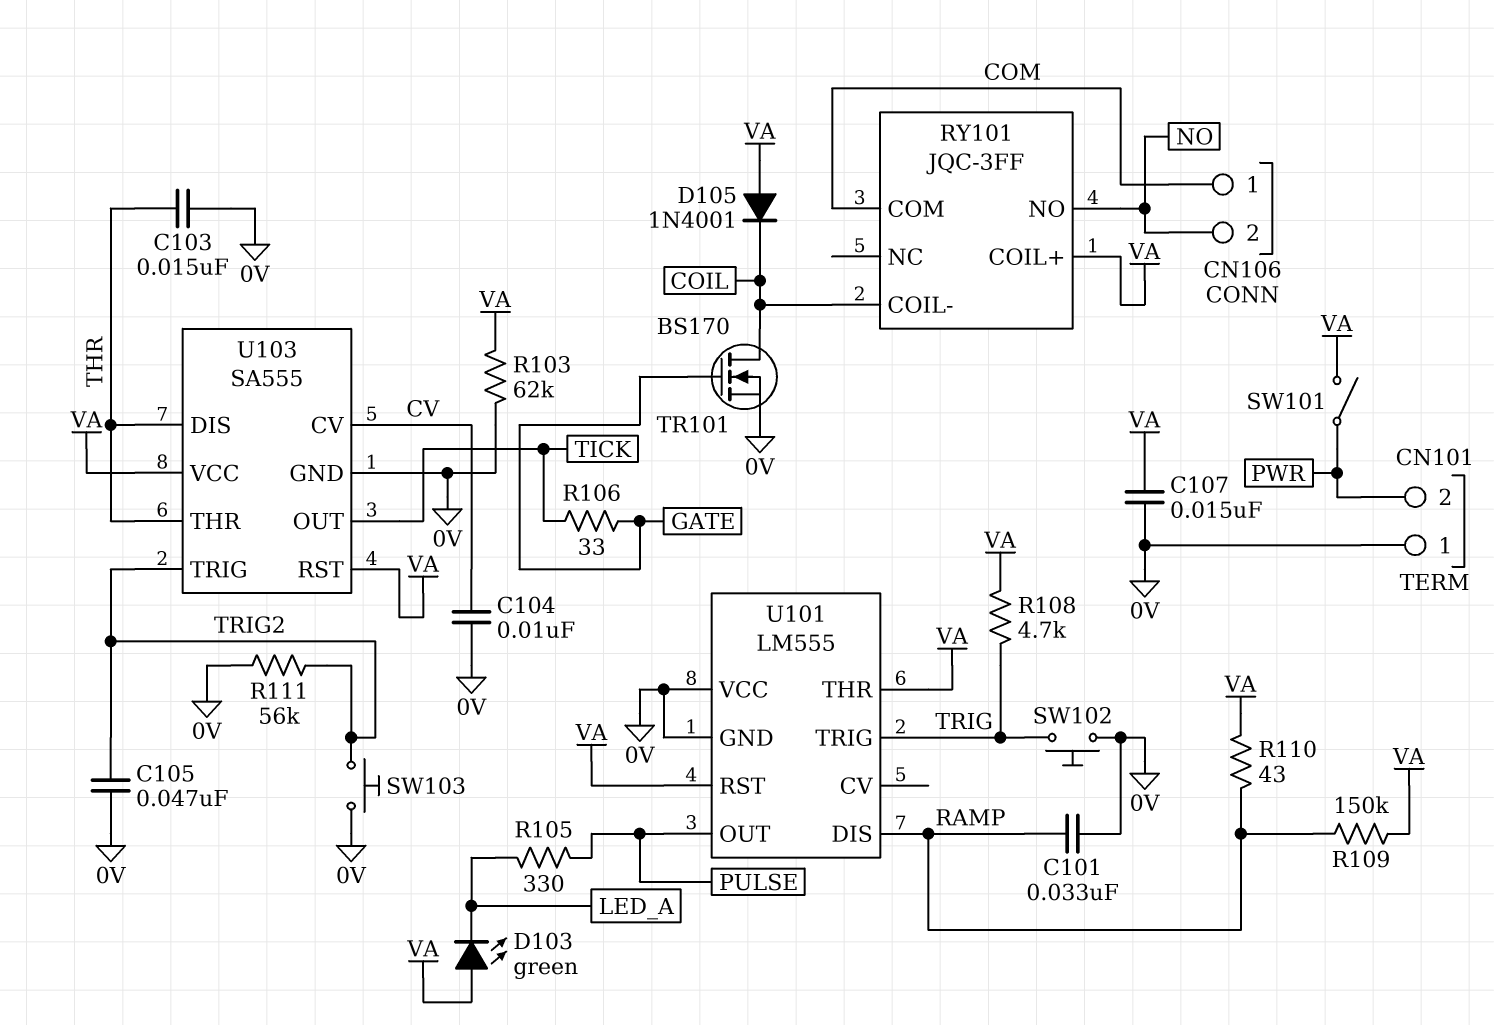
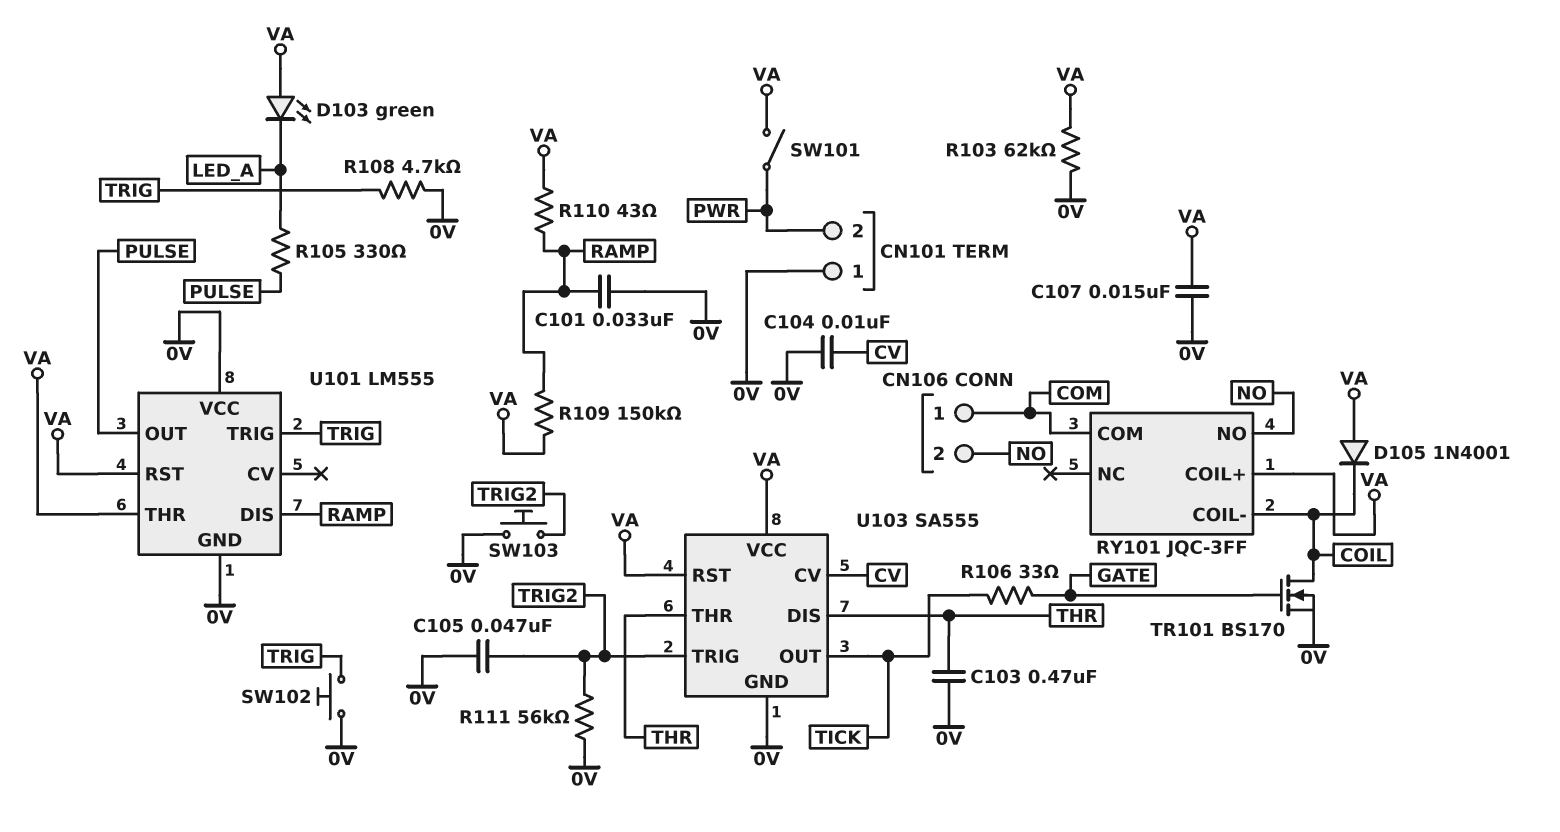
C103: 15nF (0V, THR) -> 470nF (0V, THR)
R108: 4.7k (TRIG, VA) -> 4.7k (0V, TRIG)

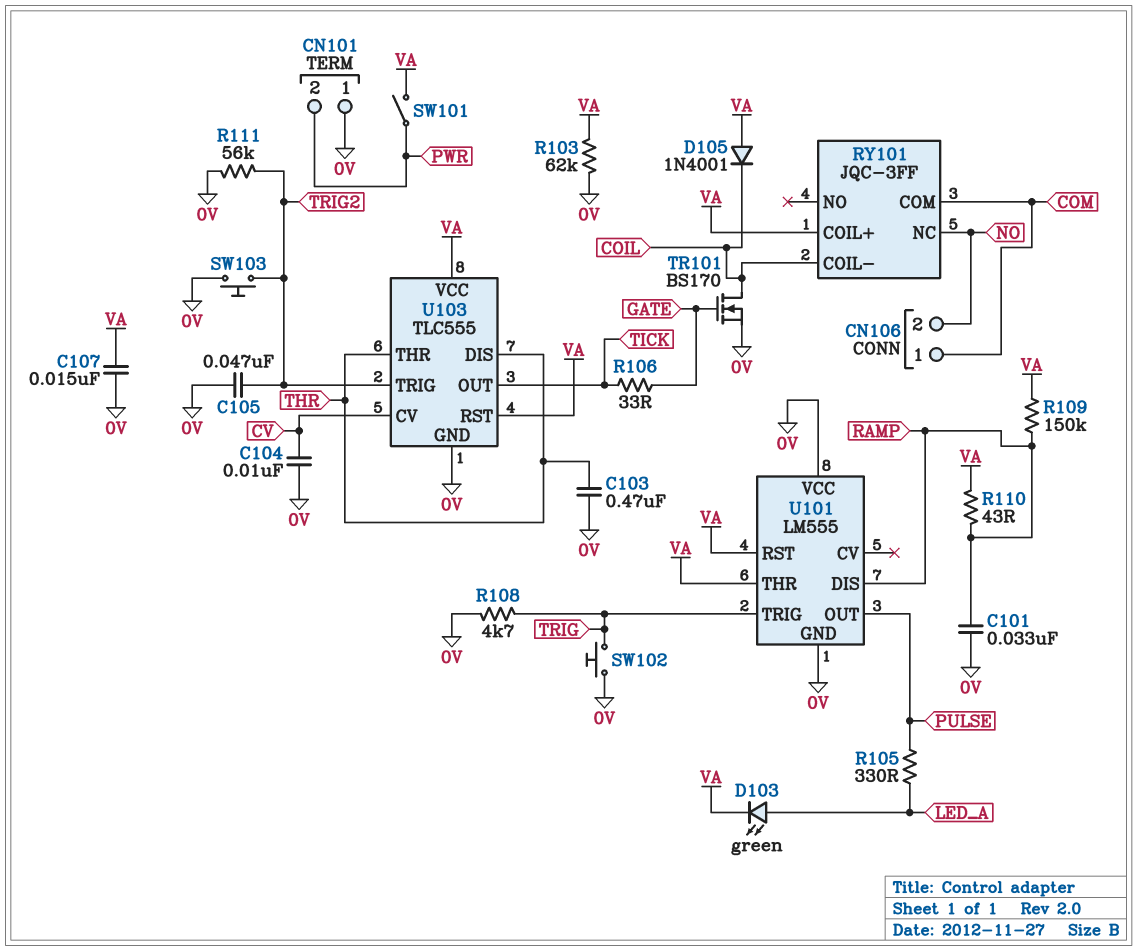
D103: LED green (A VA, K LED_A) -> LED green (A LED_A, K VA)
RY101 pin NC: none -> NO
RY101 pin NO: NO -> none
U103: SA555 -> TLC555

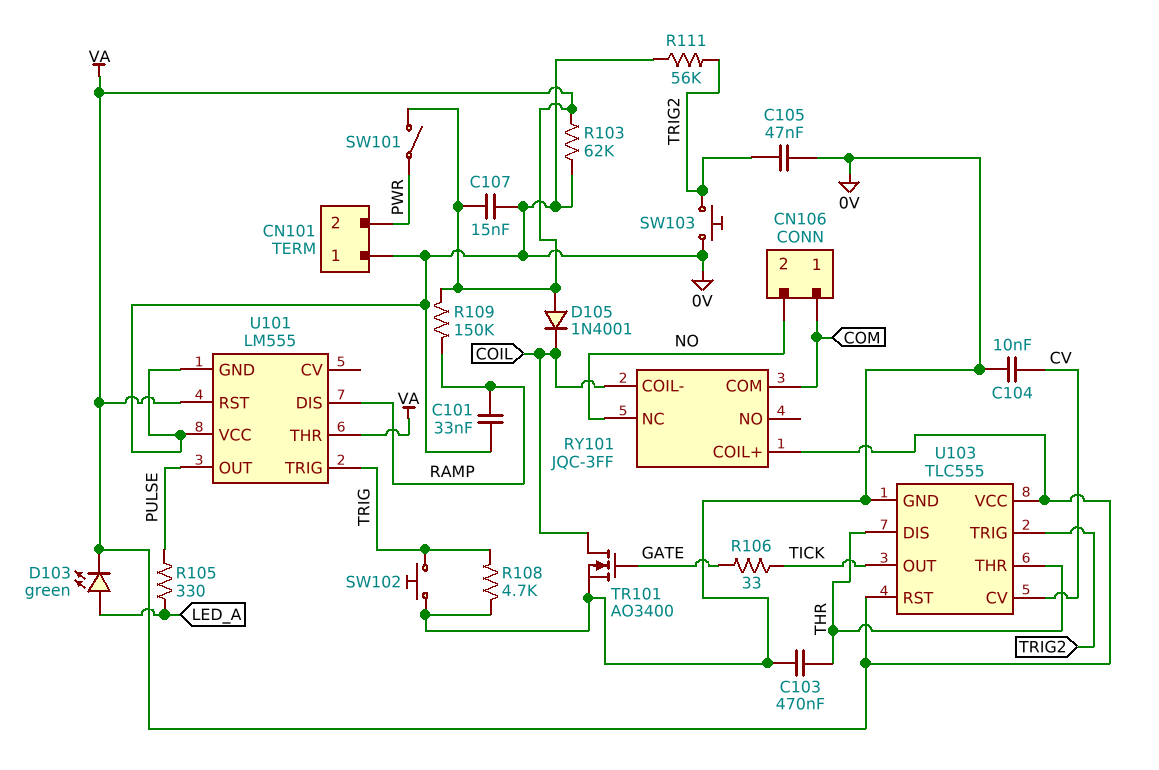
R110: 43 (RAMP, VA) -> none
TR101: NMOS BS170 (G GATE, D COIL, S 0V) -> NMOS AO3400 (G GATE, D COIL, S 0V)

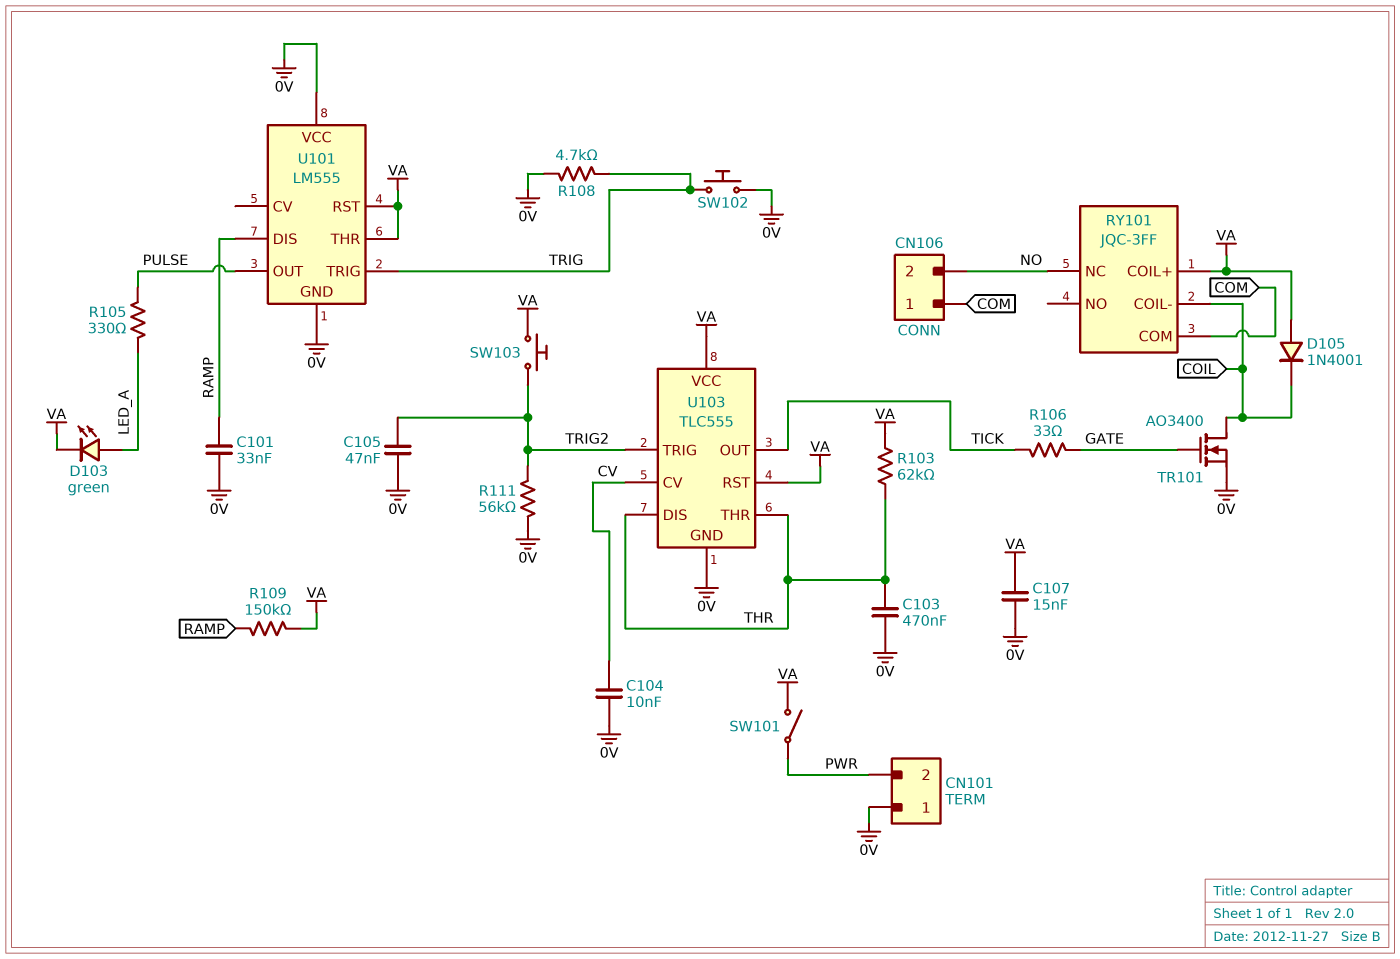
R103: 62k (0V, VA) -> 62k (THR, VA)
SW103: button (0V, TRIG2) -> button (TRIG2, VA)

